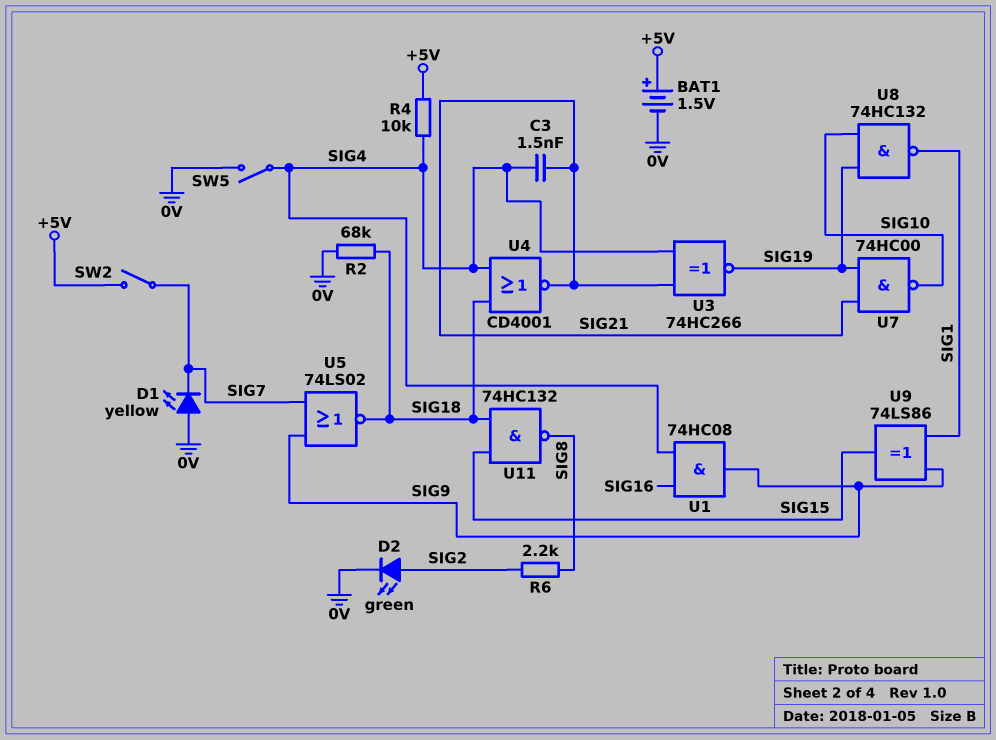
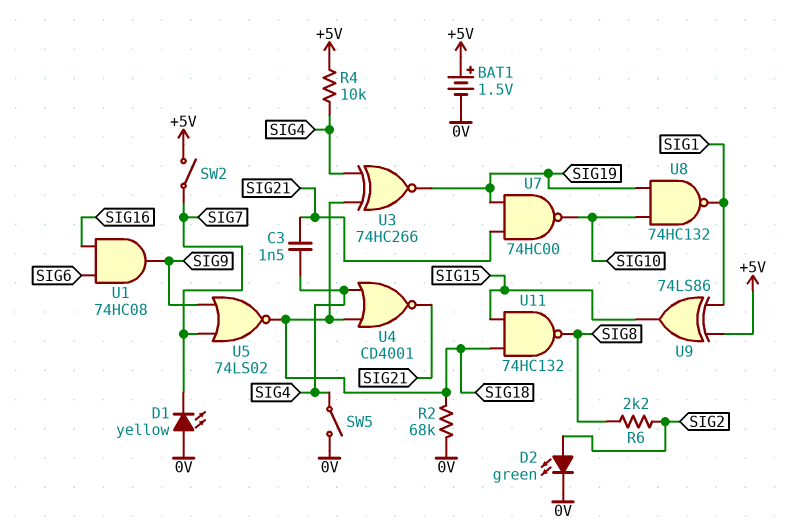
U1: AND 74HC08 (in SIG4, in SIG16, out SIG9) -> AND 74HC08 (in SIG6, in SIG16, out SIG9)
U3: XNOR 74HC266 (in SIG4, in SIG21, out SIG19) -> XNOR 74HC266 (in SIG4, in SIG18, out SIG19)
U9: XOR 74LS86 (in SIG1, in SIG9, out SIG15) -> XOR 74LS86 (in +5V, in SIG1, out SIG15)

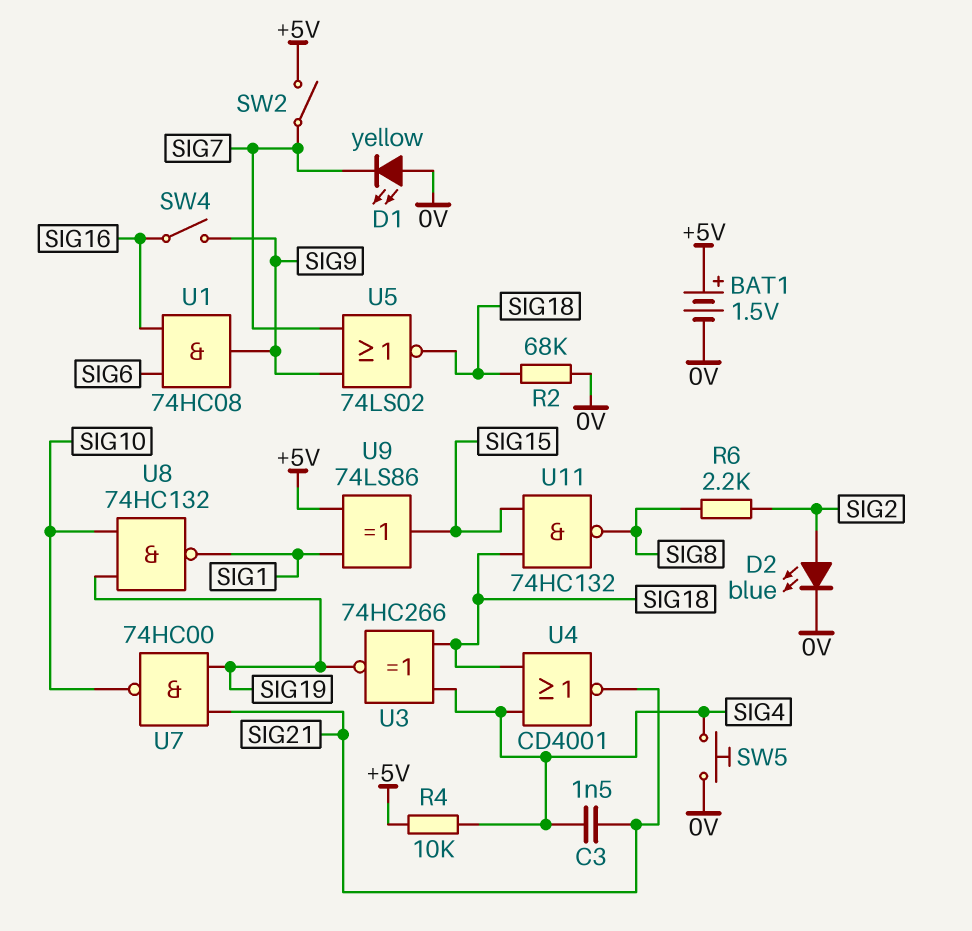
D2: LED green (A SIG2, K 0V) -> LED blue (A SIG2, K 0V)
SW4: none -> switch (SIG9, SIG16)
SW5: switch (0V, SIG4) -> button (0V, SIG4)

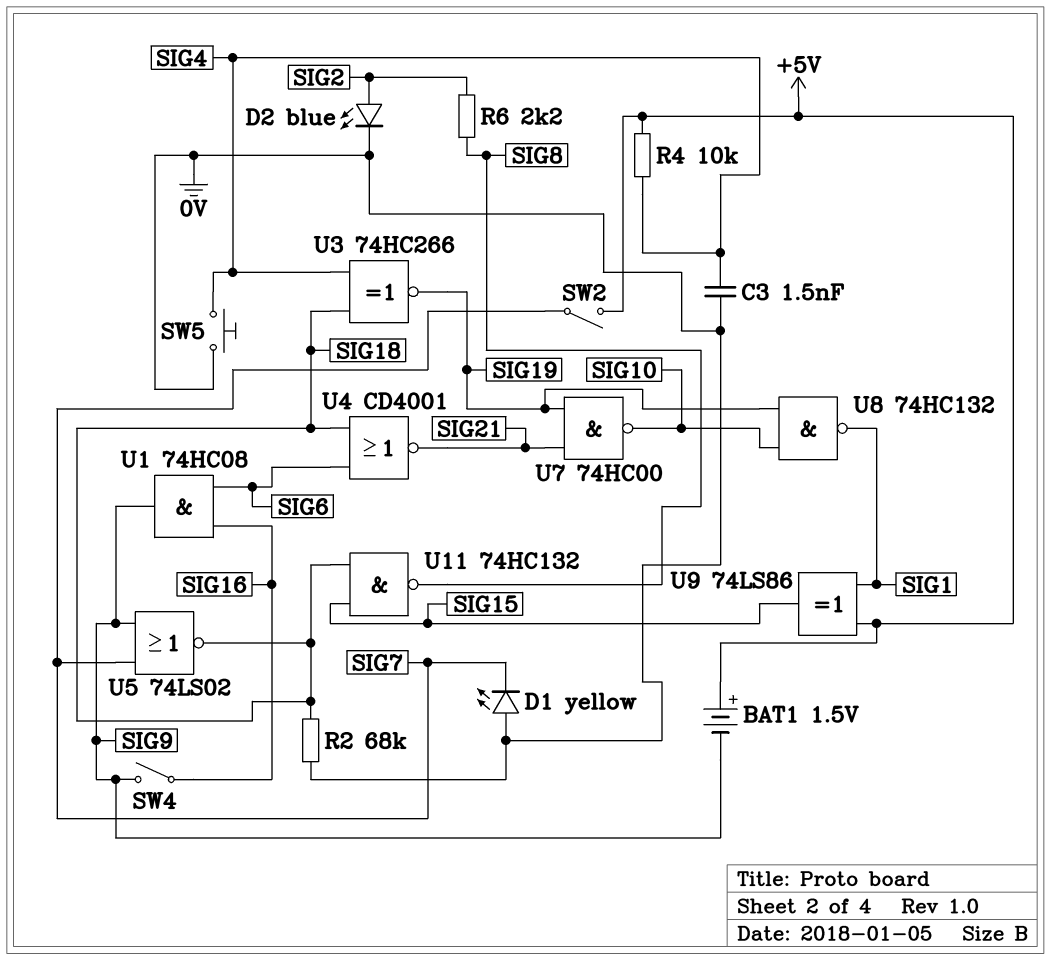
BAT1: 1.5V (plus +5V, minus 0V) -> 1.5V (plus +5V, minus SIG9)
C3: 1.5nF (SIG4, SIG21) -> 1.5nF (0V, SIG4)
U4: NOR CD4001 (in SIG4, in SIG18, out SIG21) -> NOR CD4001 (in SIG6, in SIG18, out SIG21)

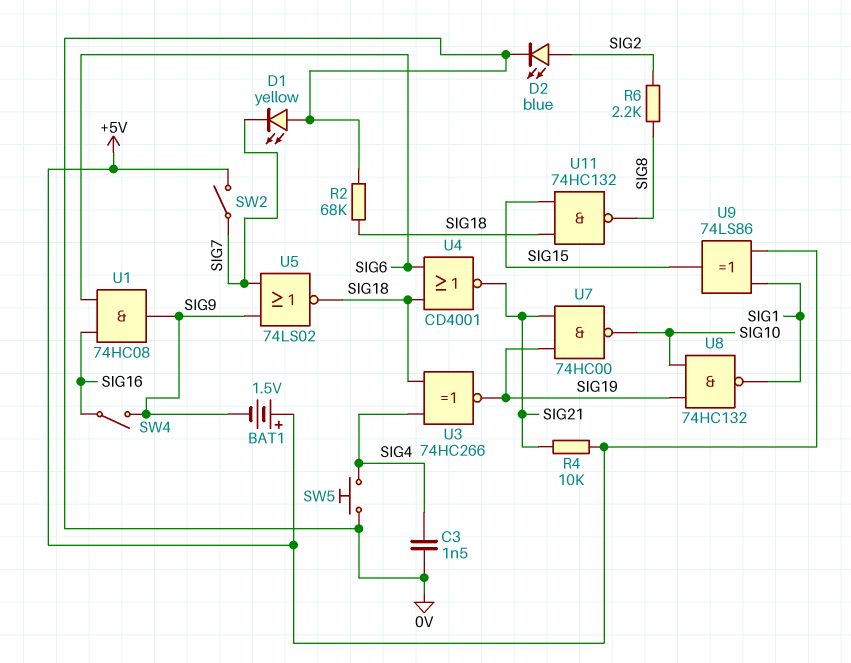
R4: 10k (+5V, SIG4) -> 10k (+5V, SIG21)

